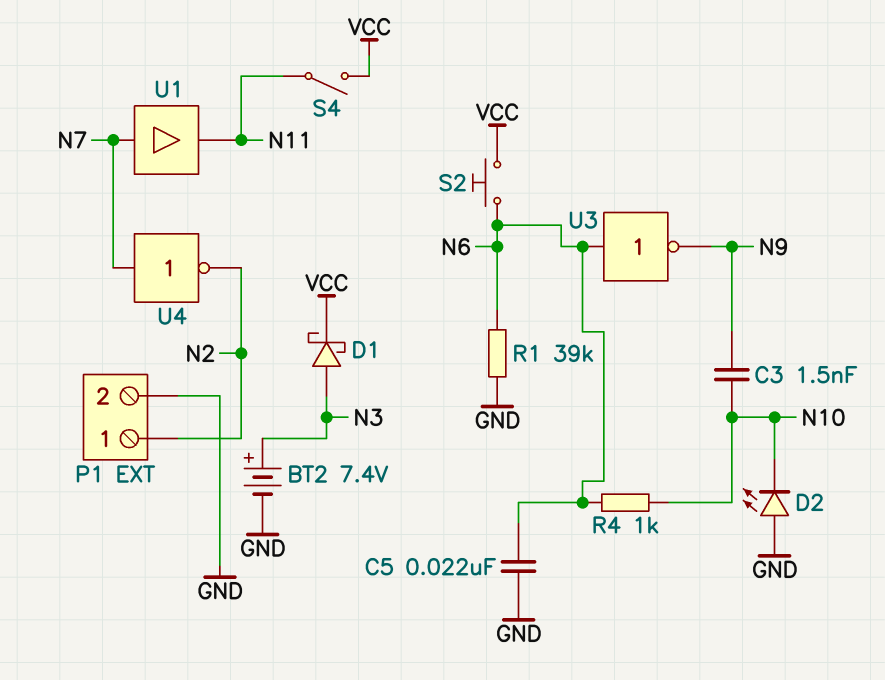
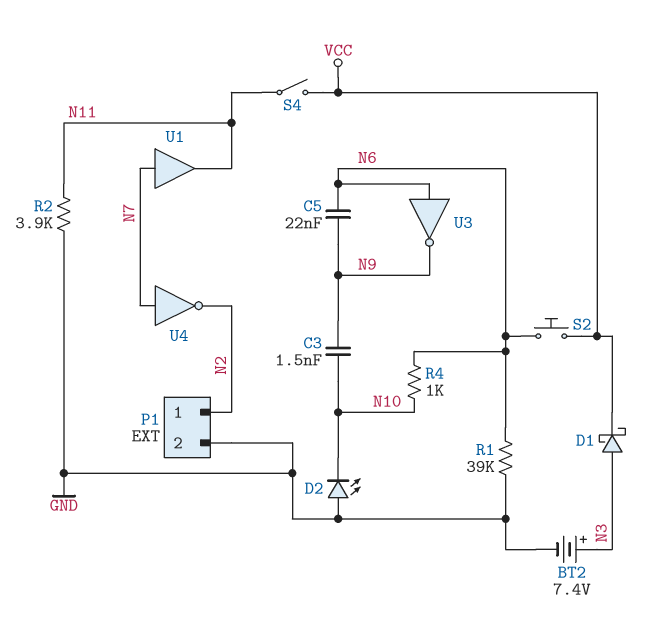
C5: 22nF (GND, N6) -> 22nF (N6, N9)
R2: none -> 3.9k (GND, N11)

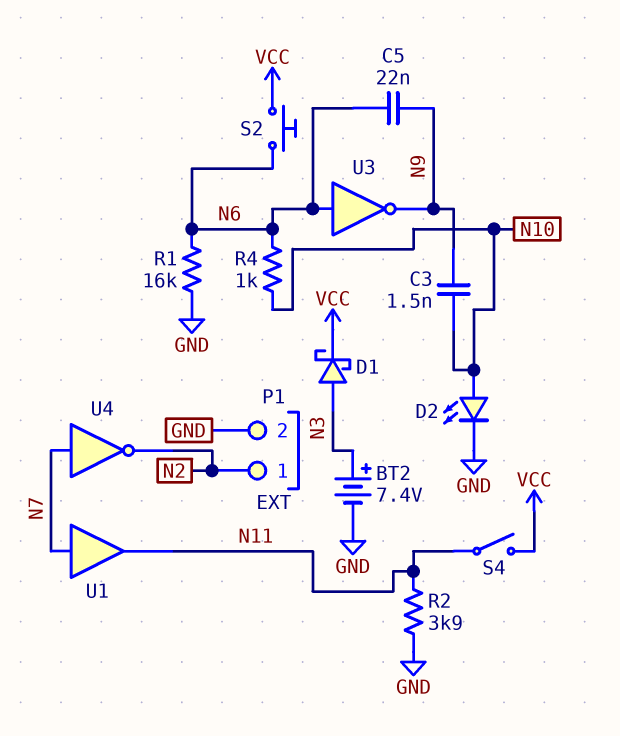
D2: LED (A GND, K N10) -> LED (A N10, K GND)
R1: 39k (GND, N6) -> 16k (GND, N6)

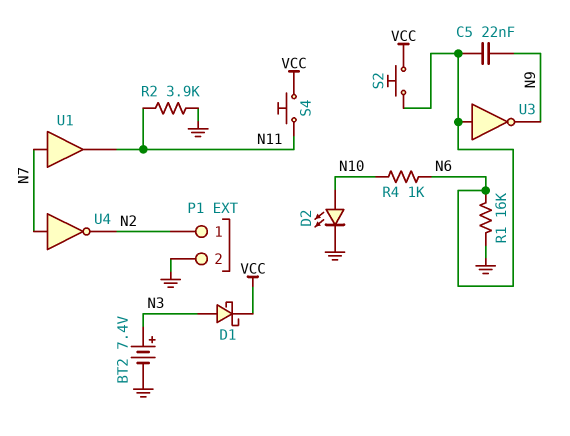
C3: 1.5nF (N9, N10) -> none
S4: switch (N11, VCC) -> button (N11, VCC)

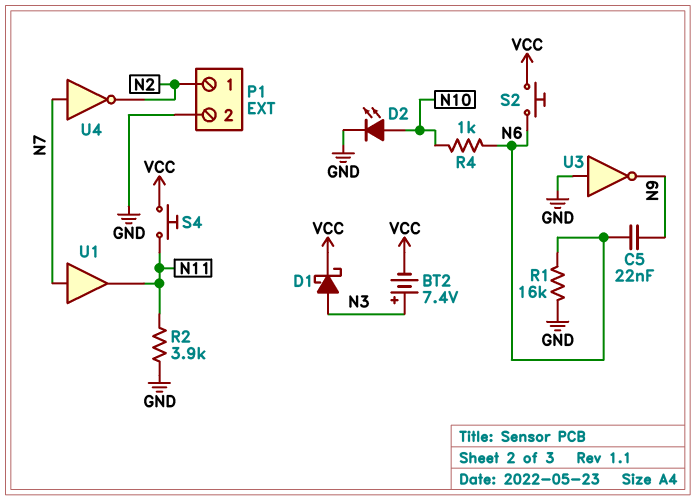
BT2: 7.4V (plus N3, minus GND) -> 7.4V (plus N3, minus VCC)
U3: NOT (in N6, out N9) -> NOT (in GND, out N9)

